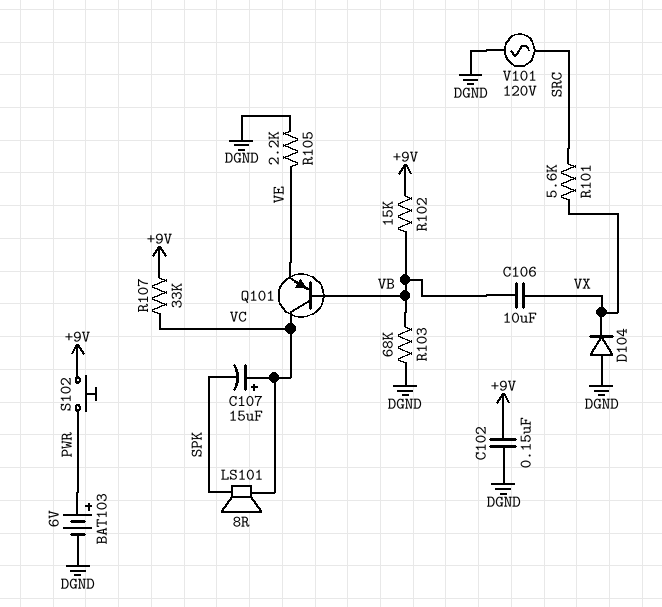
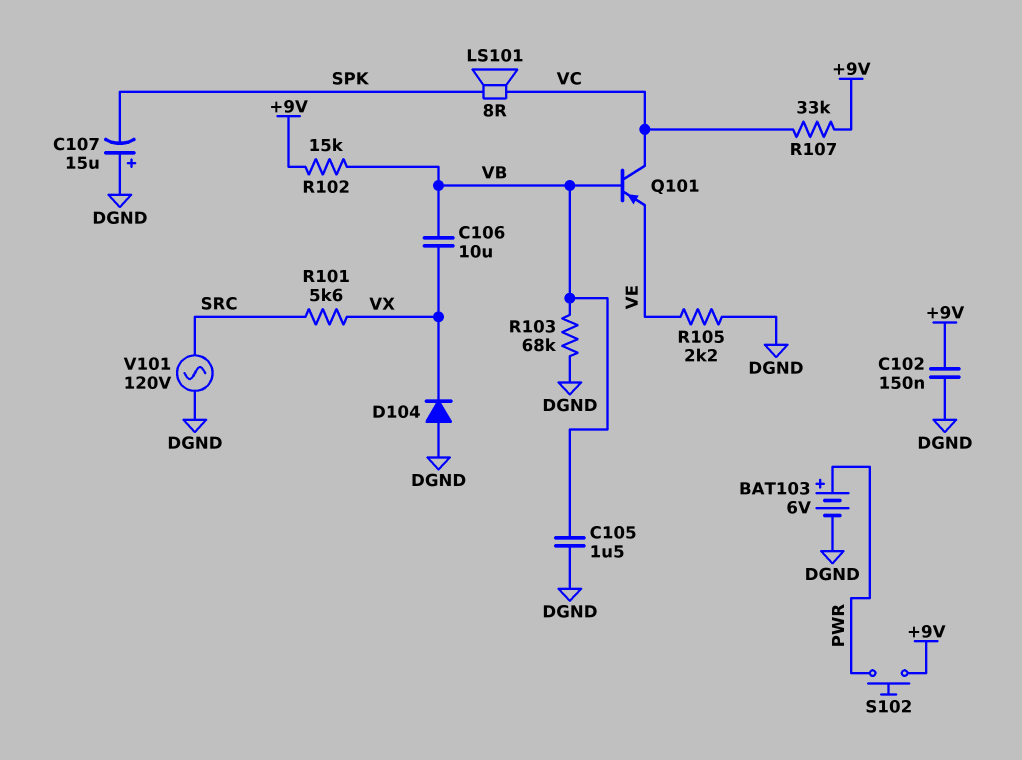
C105: none -> 1.5uF (DGND, VB)
C107: 15uF (plus VC, minus SPK) -> 15uF (plus DGND, minus SPK)

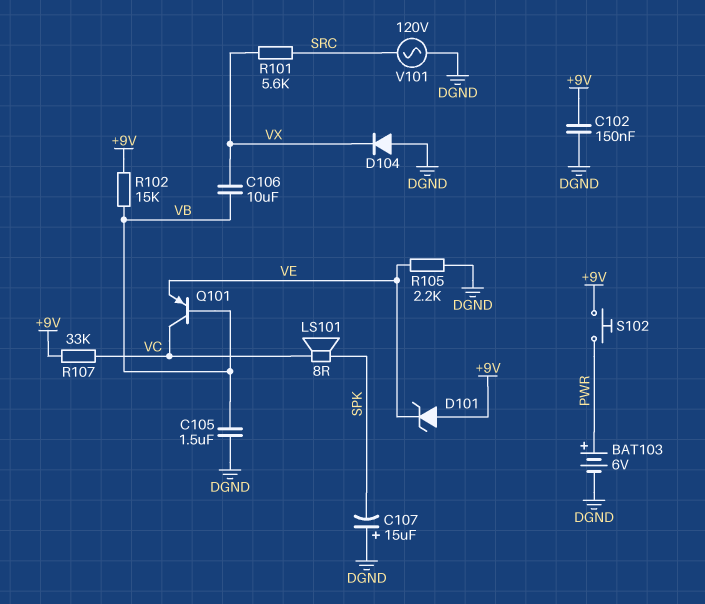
D101: none -> zener (A +9V, K VE)
R103: 68k (DGND, VB) -> none

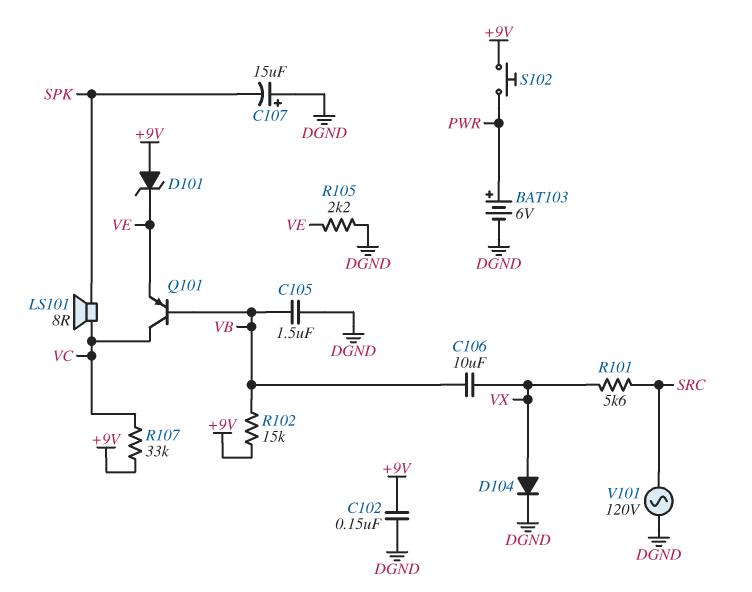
D104: diode (A DGND, K VX) -> diode (A VX, K DGND)

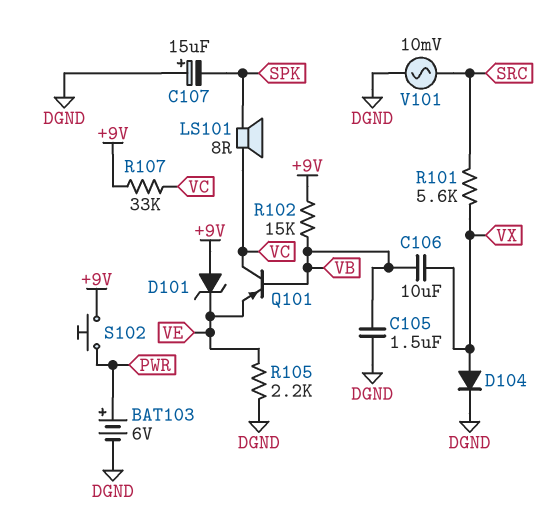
C102: 150nF (+9V, DGND) -> none
V101: AC 120V (DGND, SRC) -> AC 10mV (DGND, SRC)

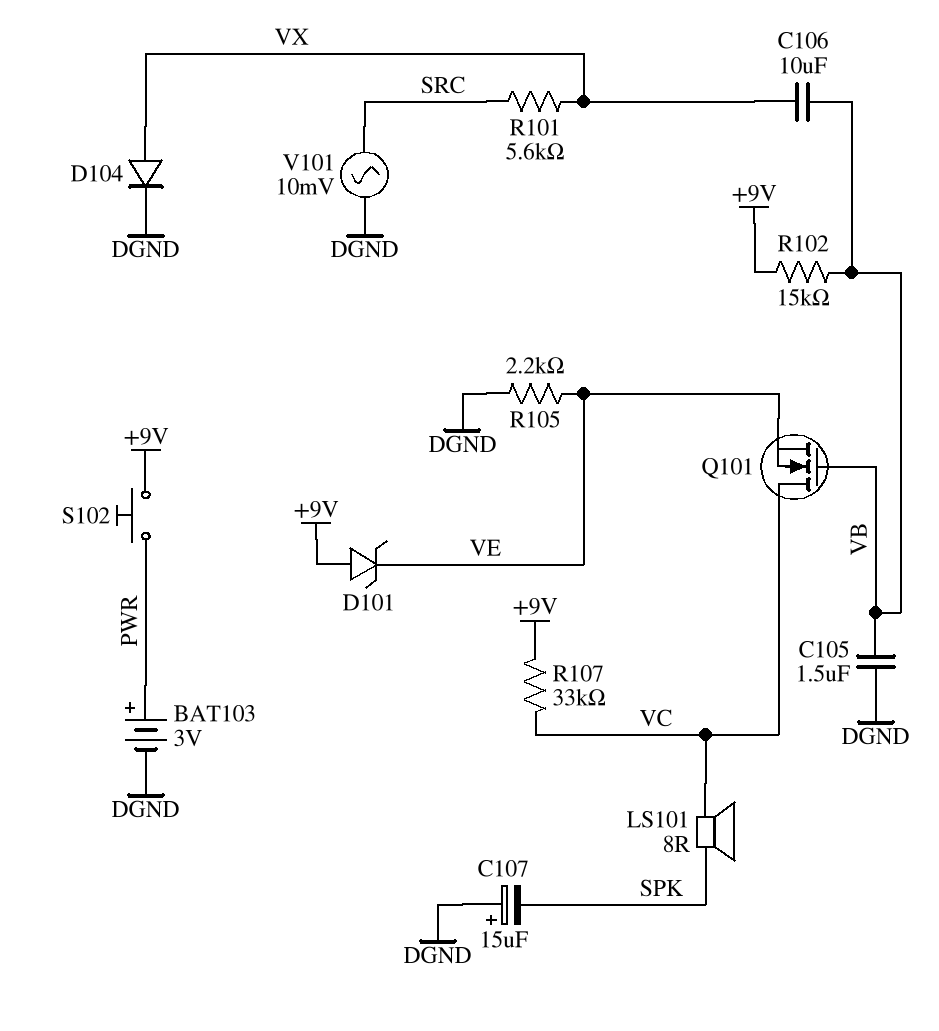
BAT103: 6V (plus PWR, minus DGND) -> 3V (plus PWR, minus DGND)
Q101: PNP (B VB, C VC, E VE) -> NMOS (G VB, D VC, S VE)

